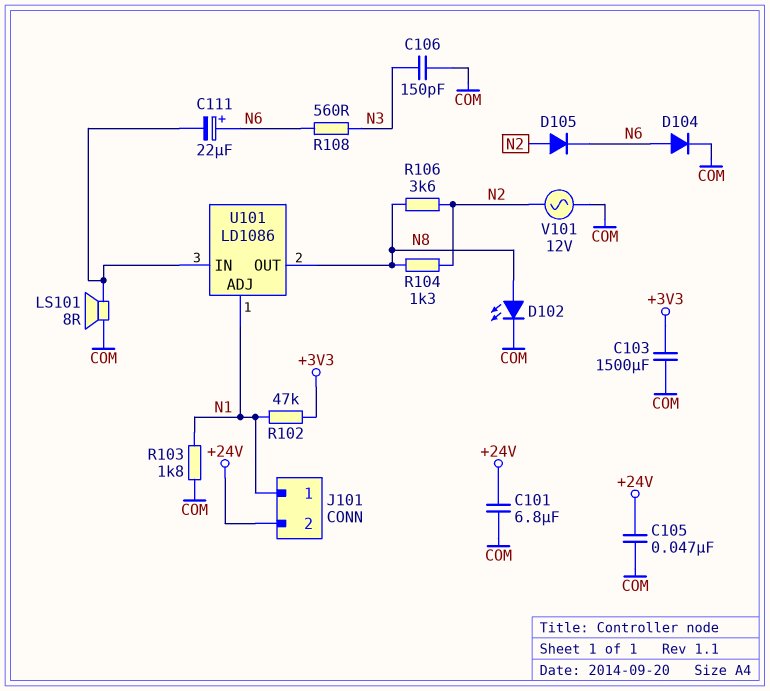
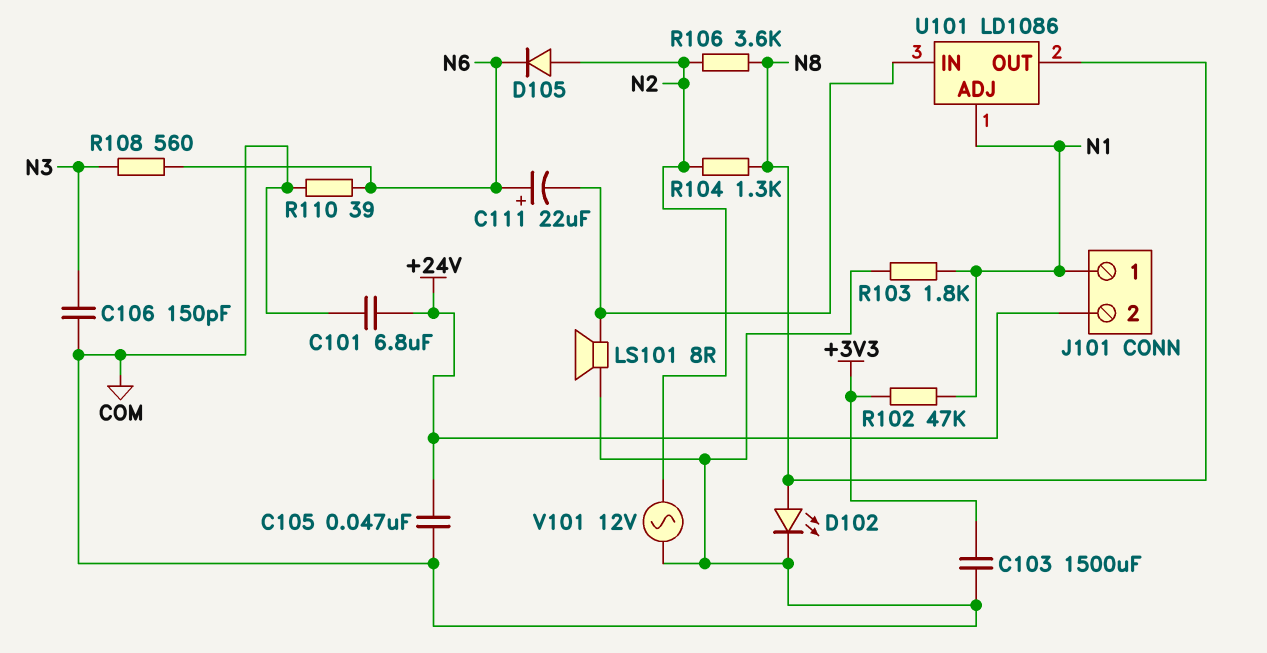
D104: diode (A N6, K COM) -> none
R110: none -> 39 (COM, N6)

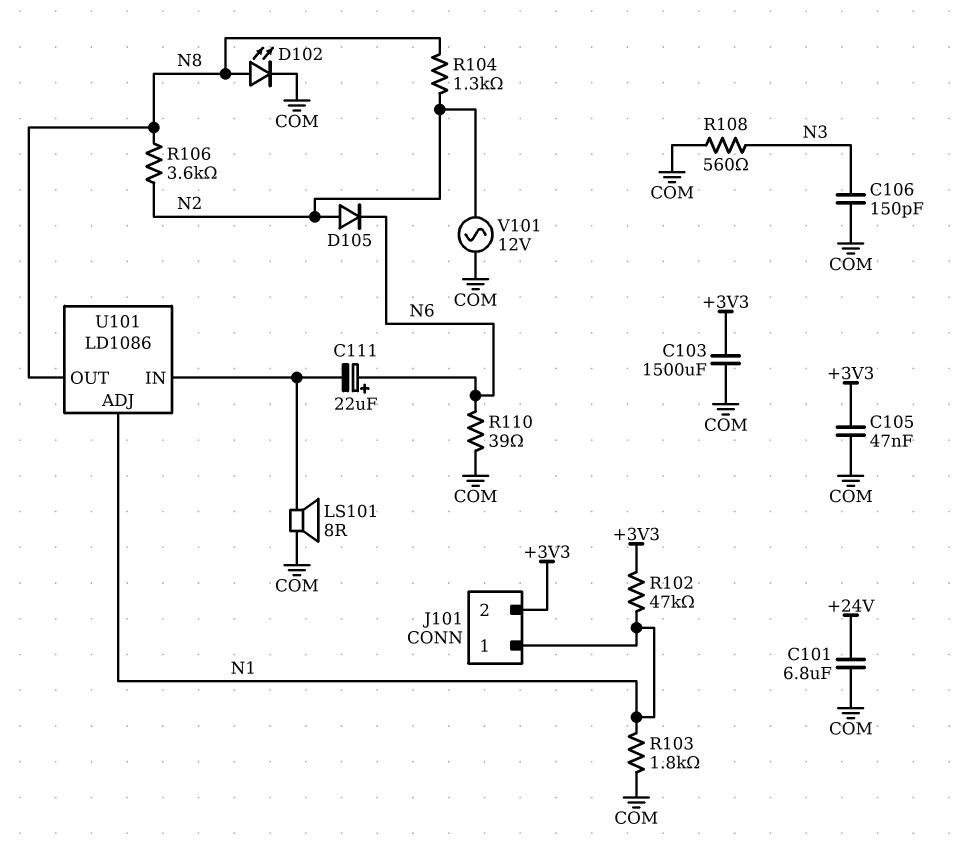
C105: 47nF (+24V, COM) -> 47nF (+3V3, COM)
J101 pin 2: +24V -> +3V3
R108: 560 (N3, N6) -> 560 (COM, N3)

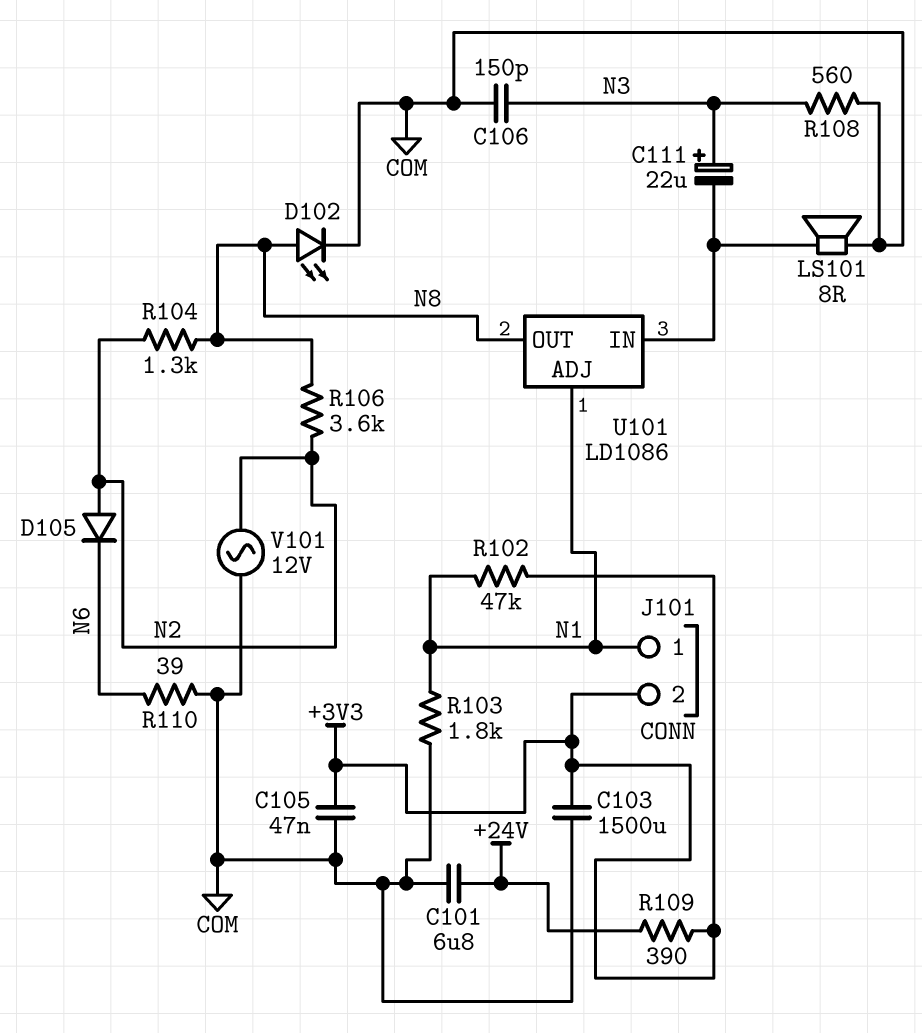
C111: 22uF (plus N6, minus U101/IN) -> 22uF (plus N3, minus U101/IN)
R109: none -> 390 (+3V3, +24V)

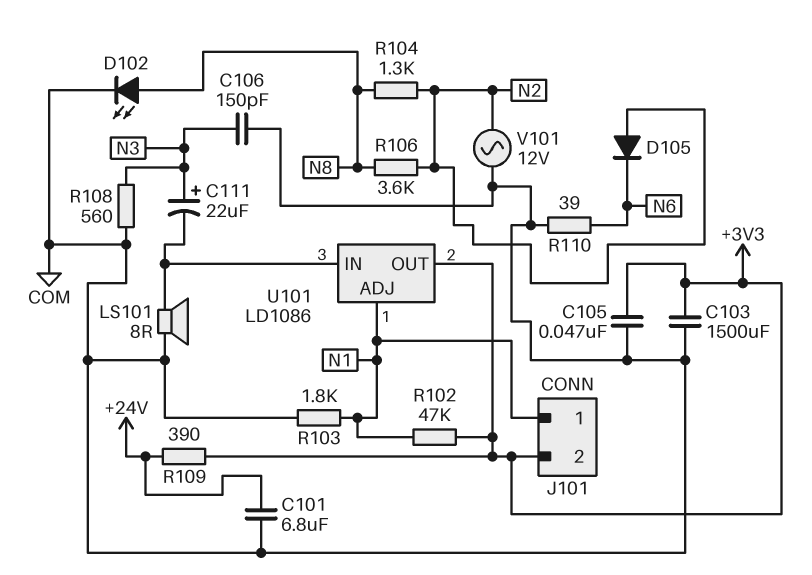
U101 pin OUT: N8 -> +3V3

